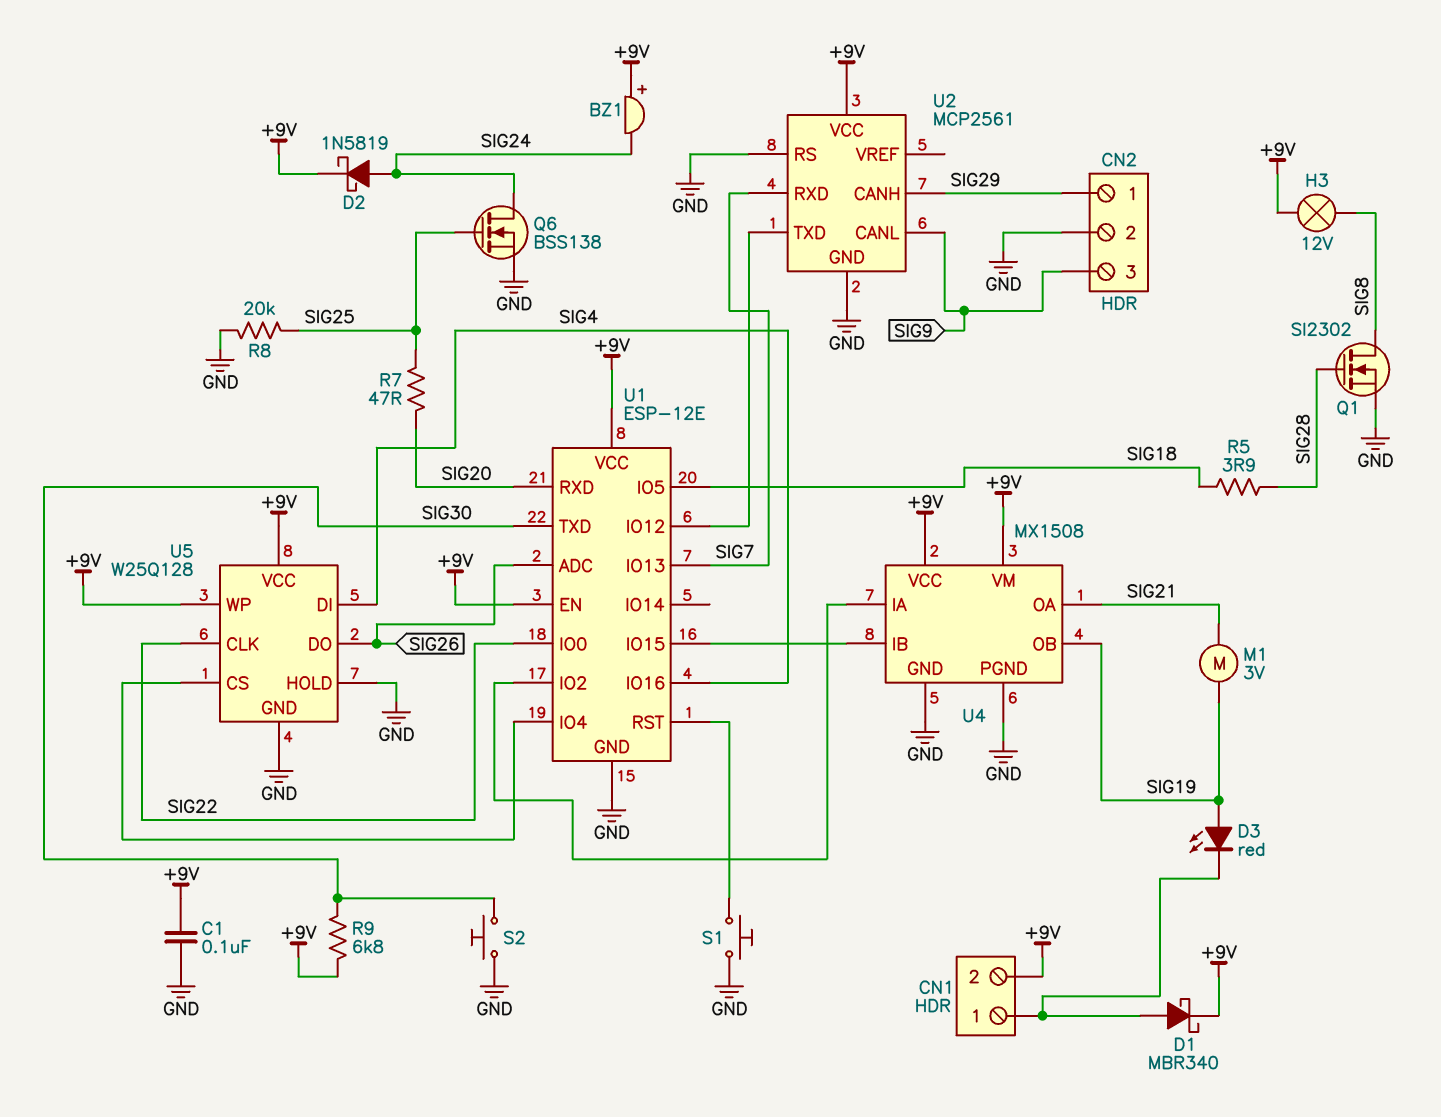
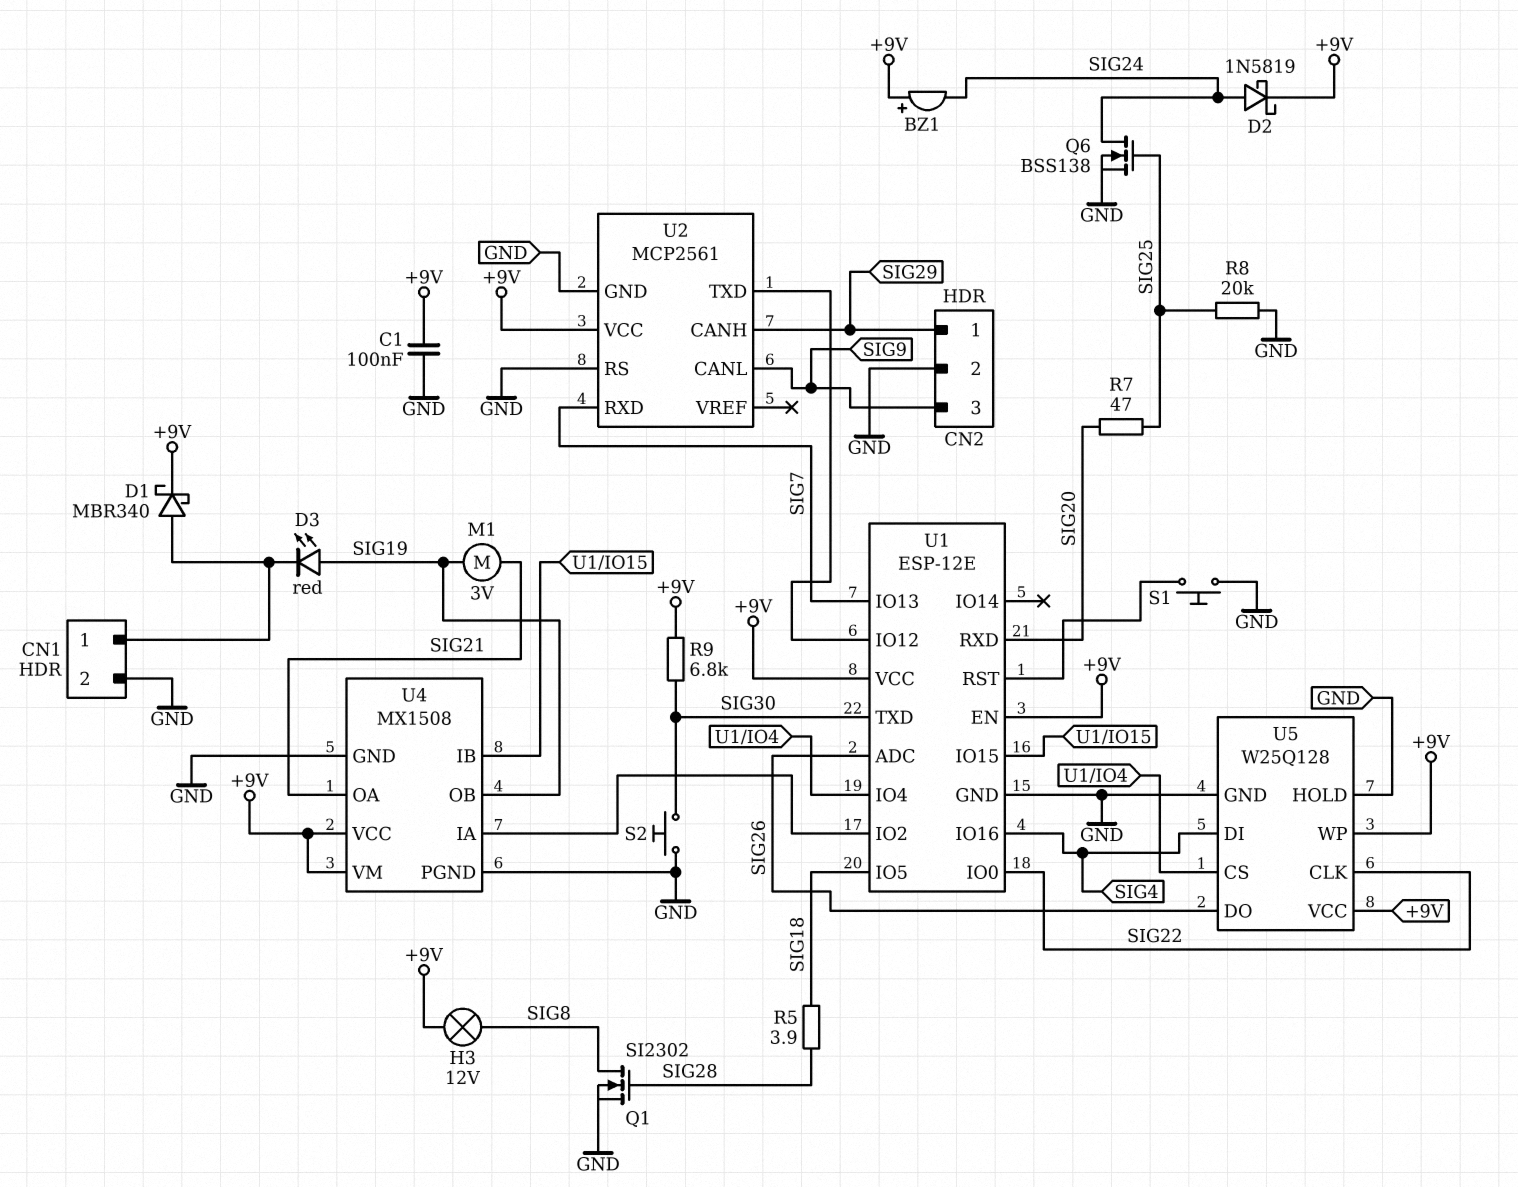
CN1 pin 2: +9V -> GND

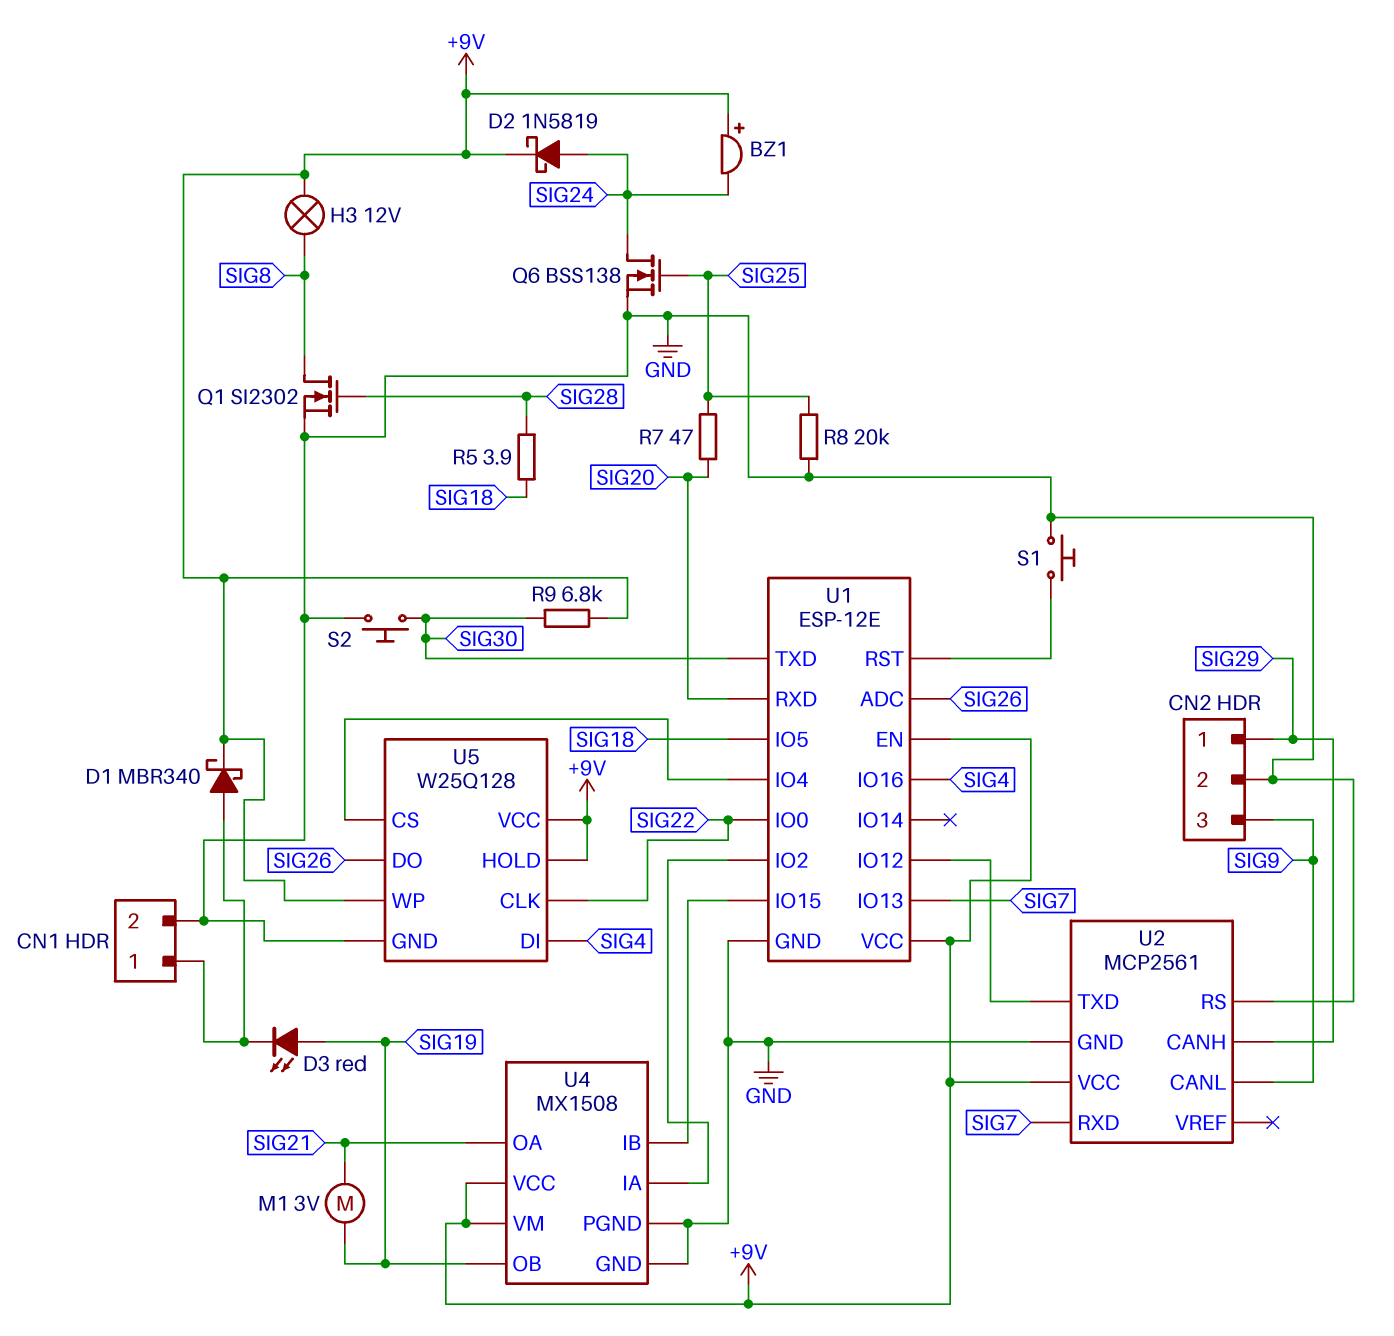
C1: 100nF (+9V, GND) -> none
U5 pin HOLD: GND -> +9V

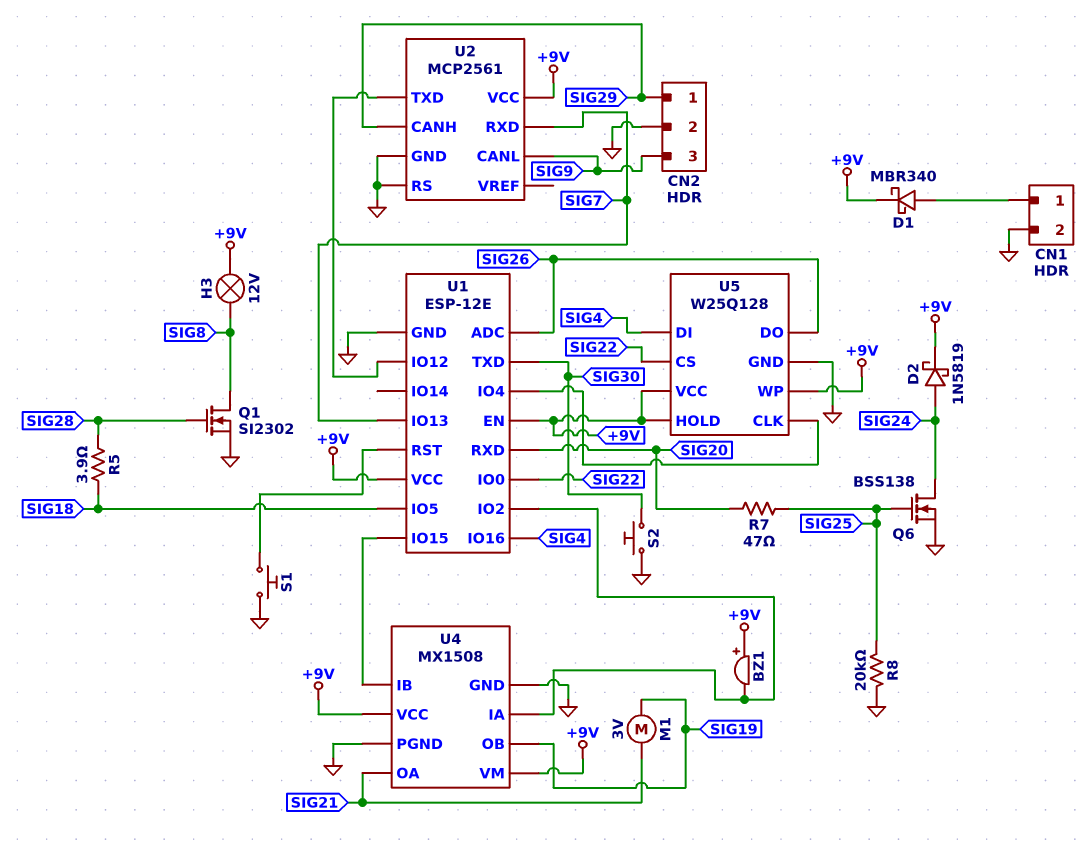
BZ1: buzzer (plus +9V, minus SIG24) -> buzzer (plus +9V, minus U1/IO2)
D3: LED red (A SIG19, K CN1/1) -> none
R9: 6.8k (+9V, SIG30) -> none
U5 pin CLK: SIG22 -> U1/IO4
U5 pin CS: U1/IO4 -> SIG22

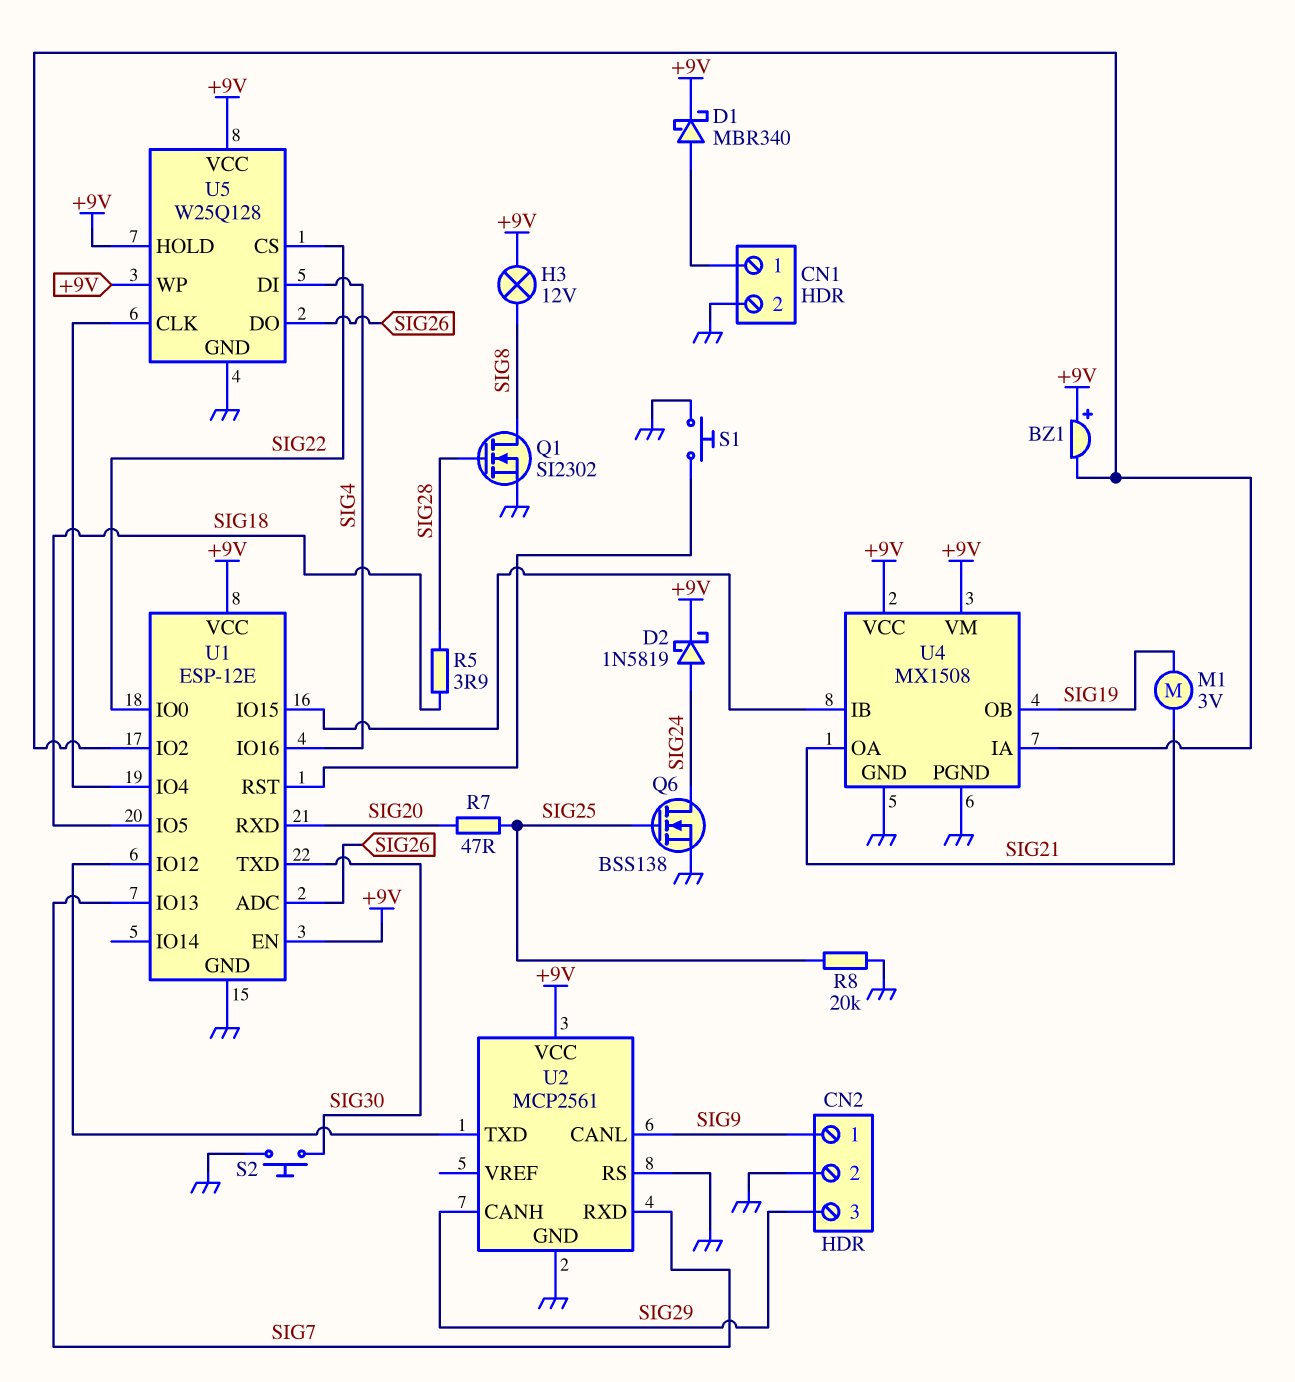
CN2 pin 1: SIG29 -> SIG9
CN2 pin 3: SIG9 -> SIG29

